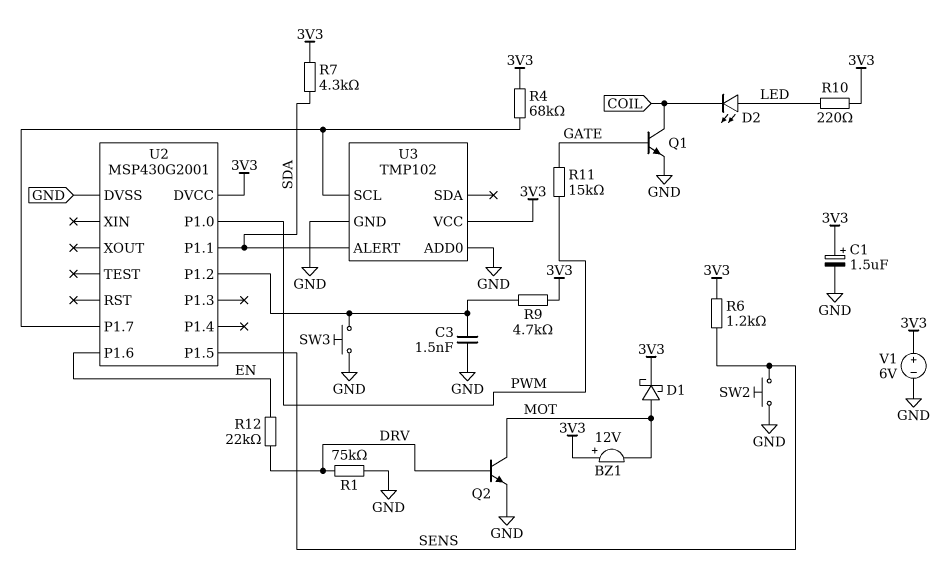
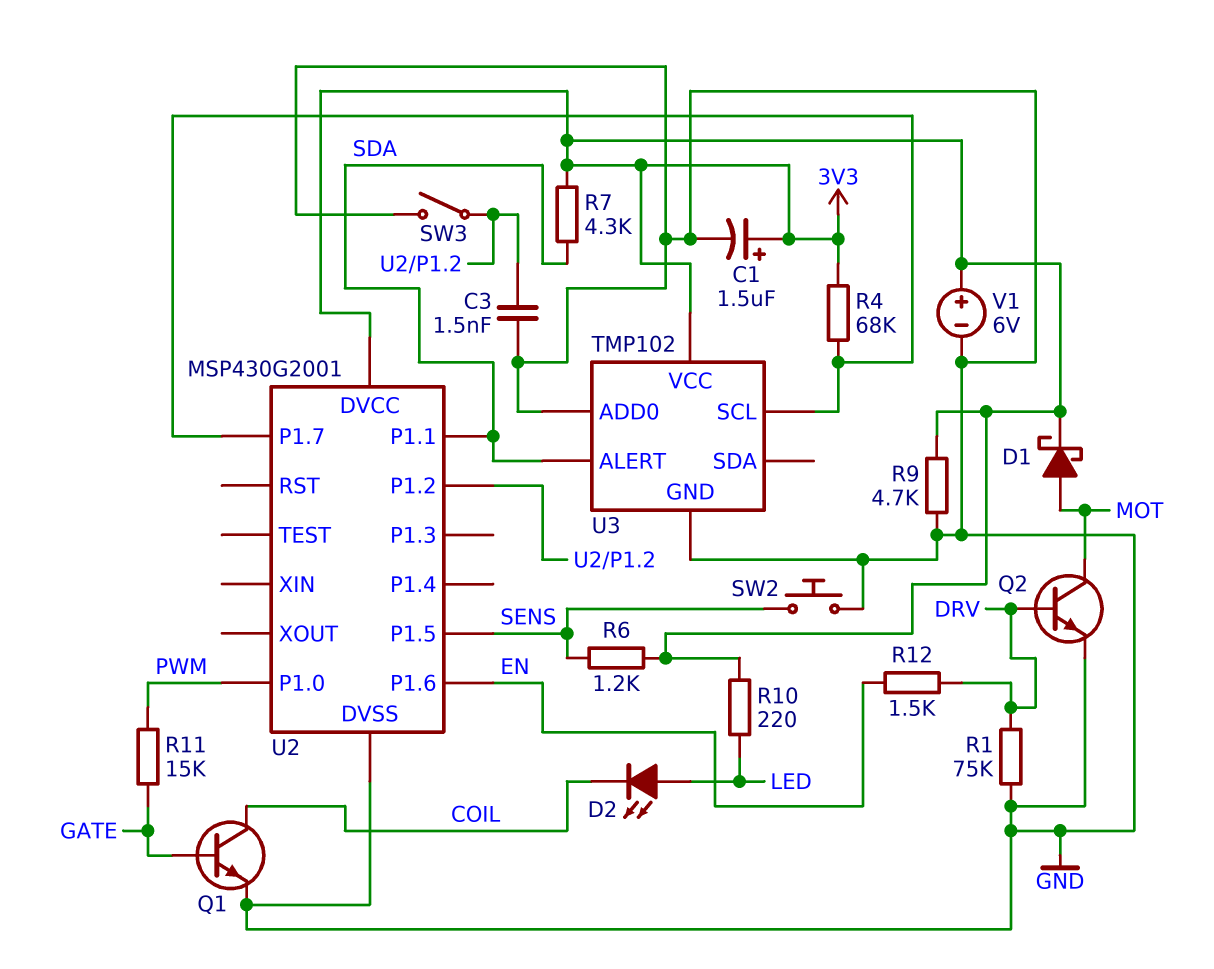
BZ1: buzzer 12V (plus 3V3, minus MOT) -> none
R9: 4.7k (3V3, U2/P1.2) -> 4.7k (3V3, GND)
R12: 22k (DRV, EN) -> 1.5k (DRV, EN)
SW3: button (GND, U2/P1.2) -> switch (GND, U2/P1.2)

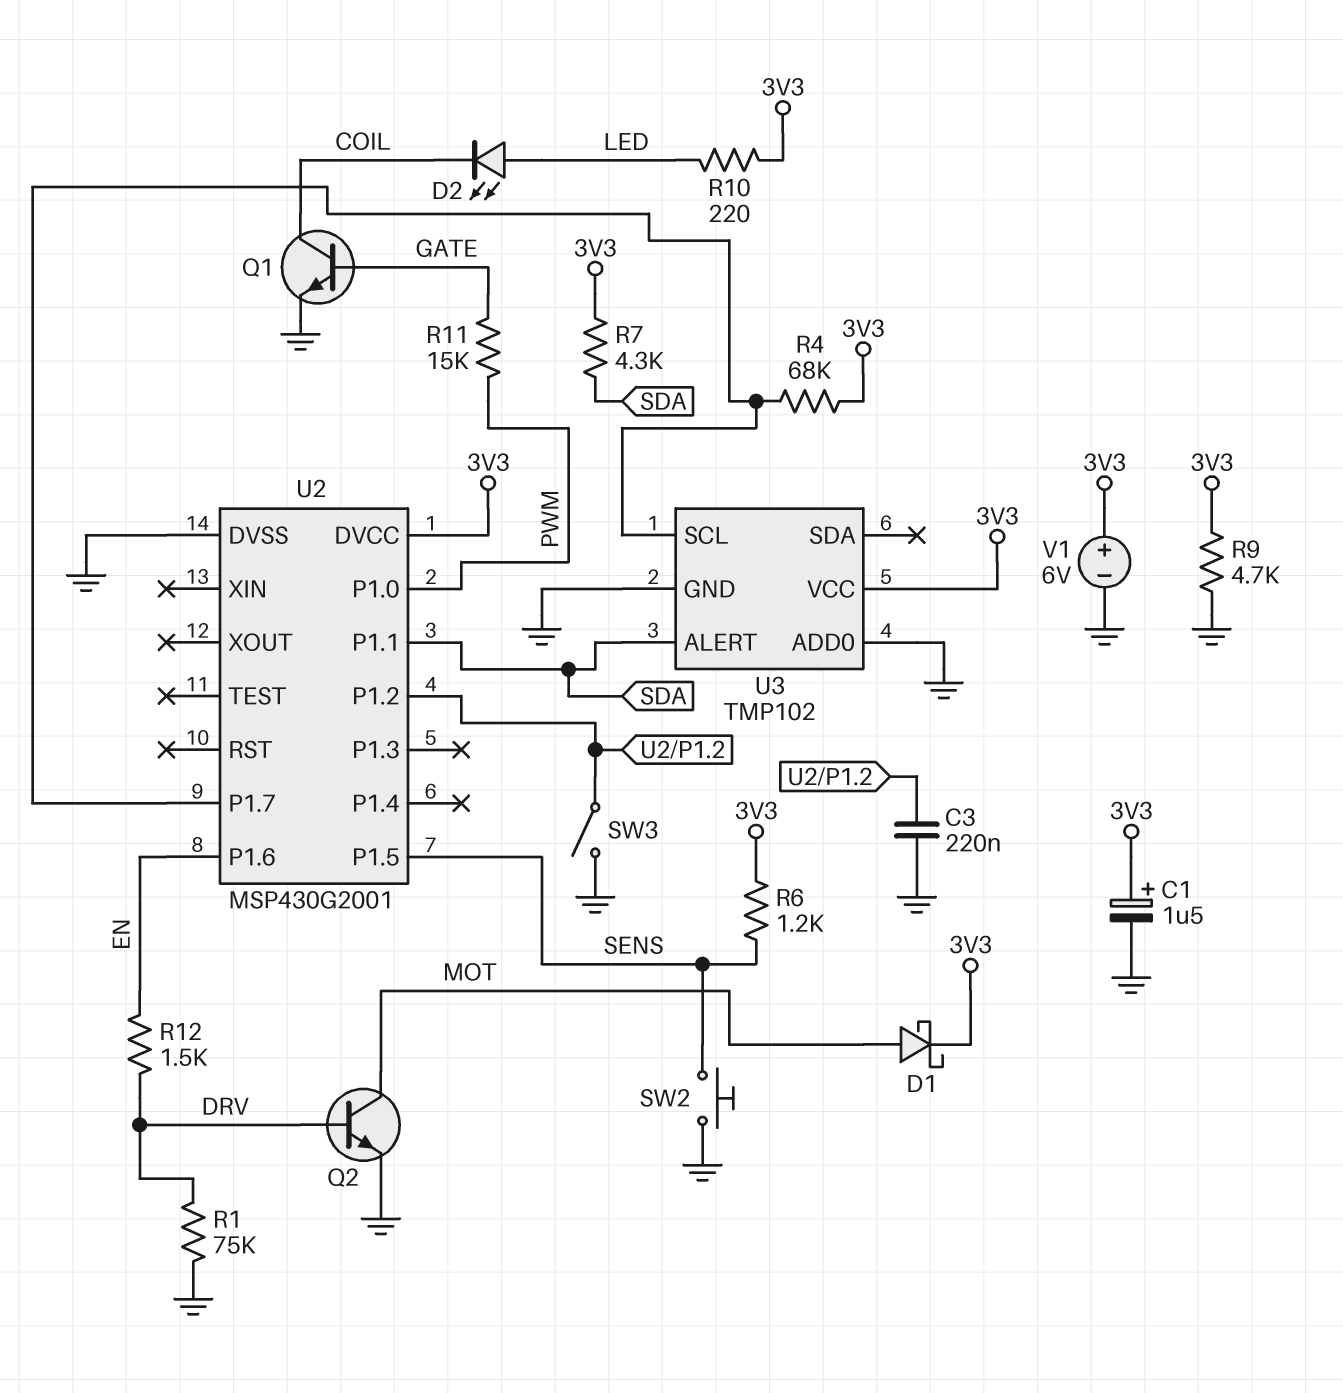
C3: 1.5nF (GND, U2/P1.2) -> 220nF (GND, U2/P1.2)

